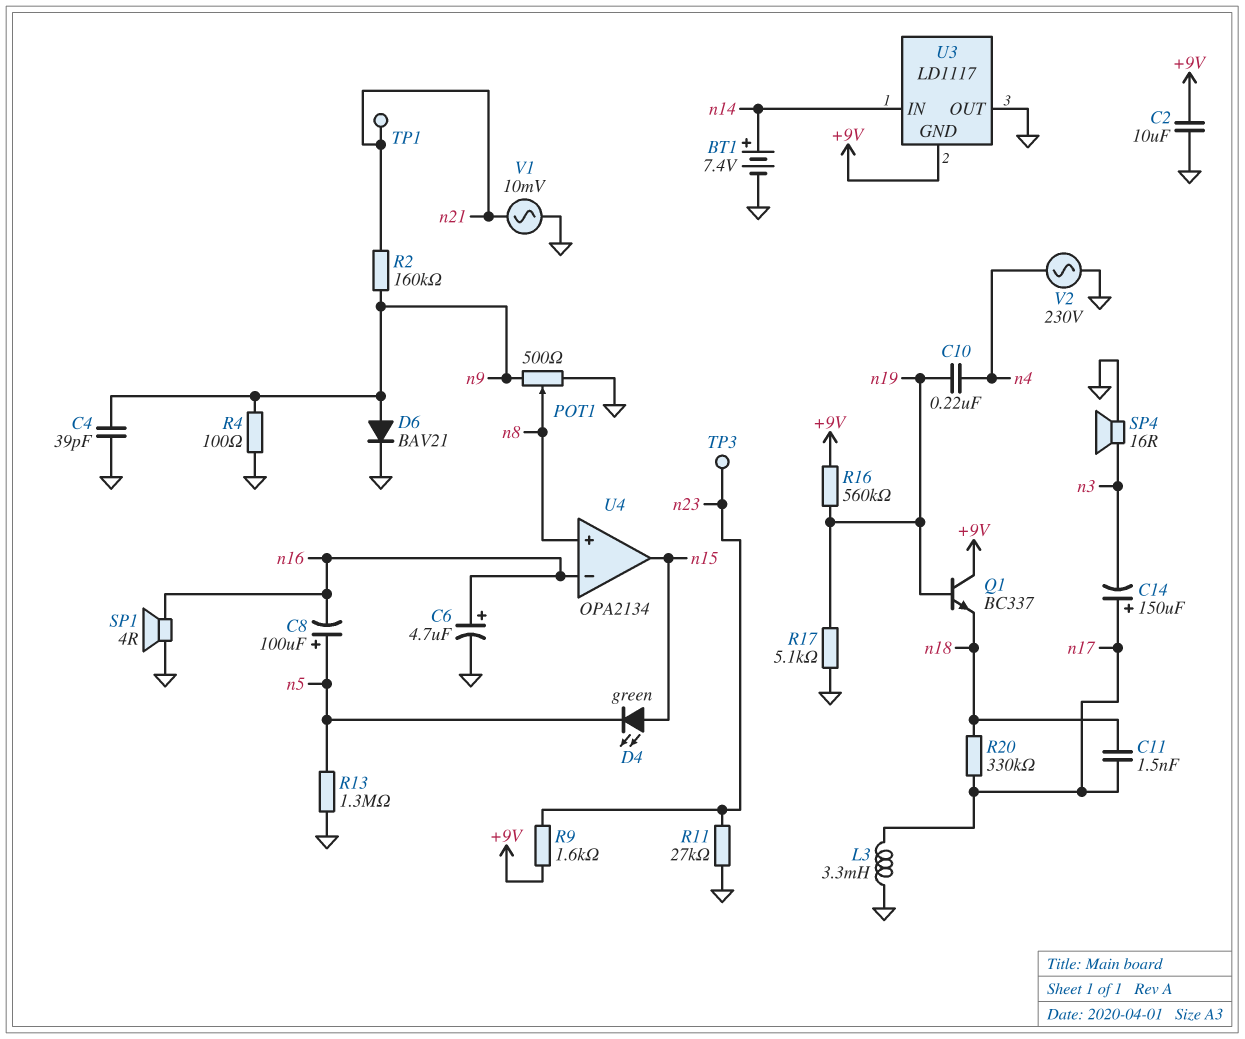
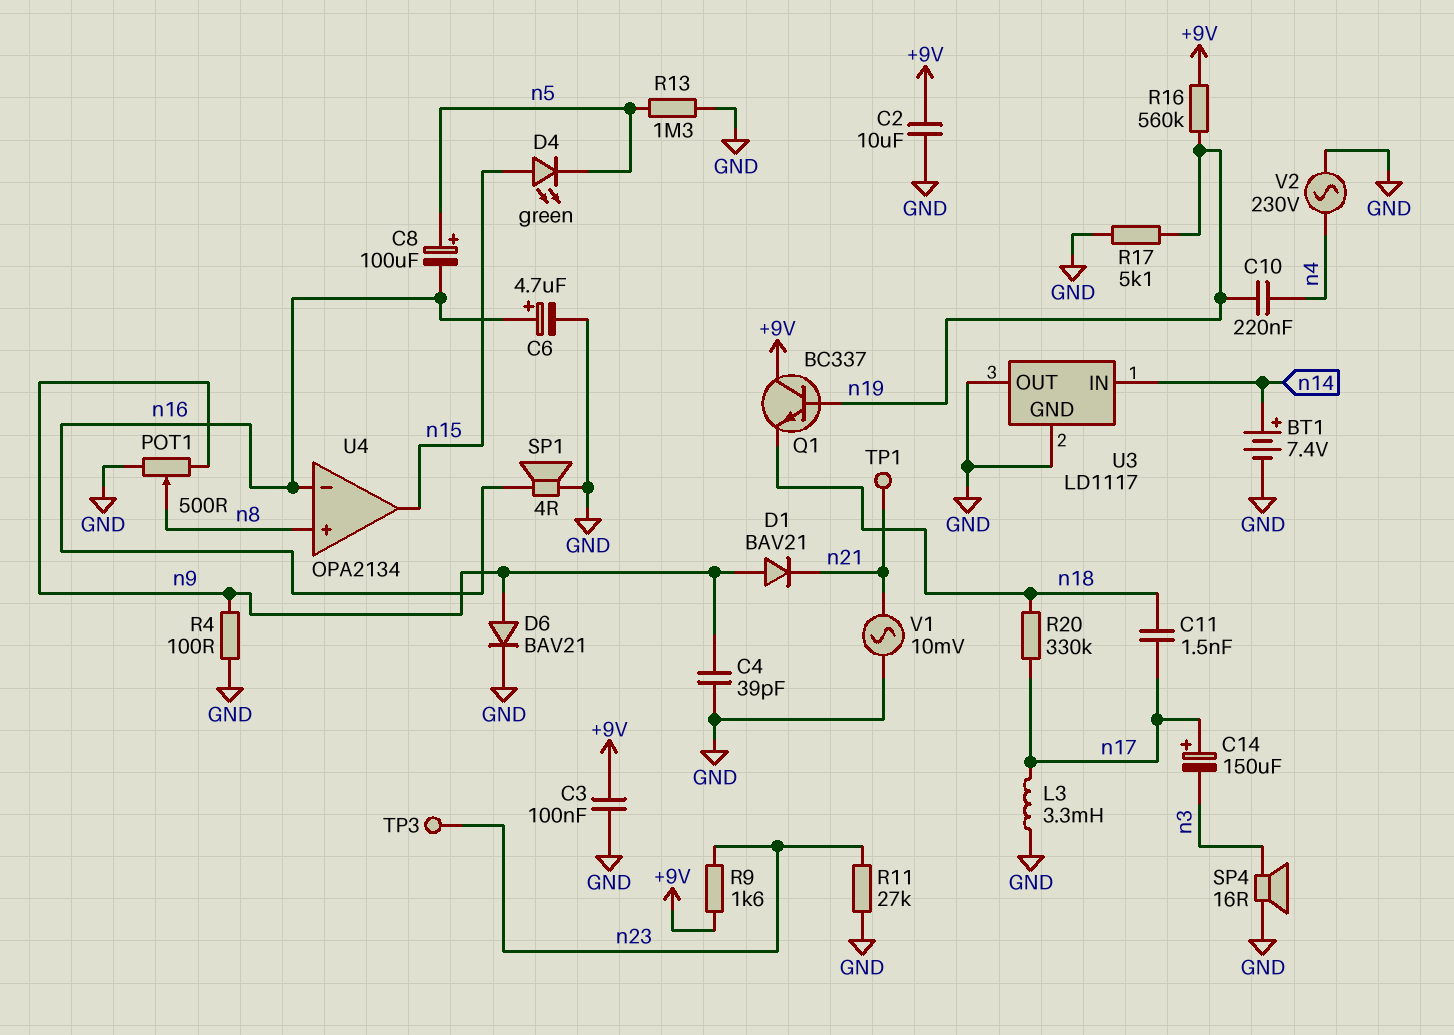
C3: none -> 100nF (+9V, GND)
D1: none -> diode BAV21 (A n9, K n21)
R2: 160k (n9, n21) -> none
U3 pin GND: +9V -> GND

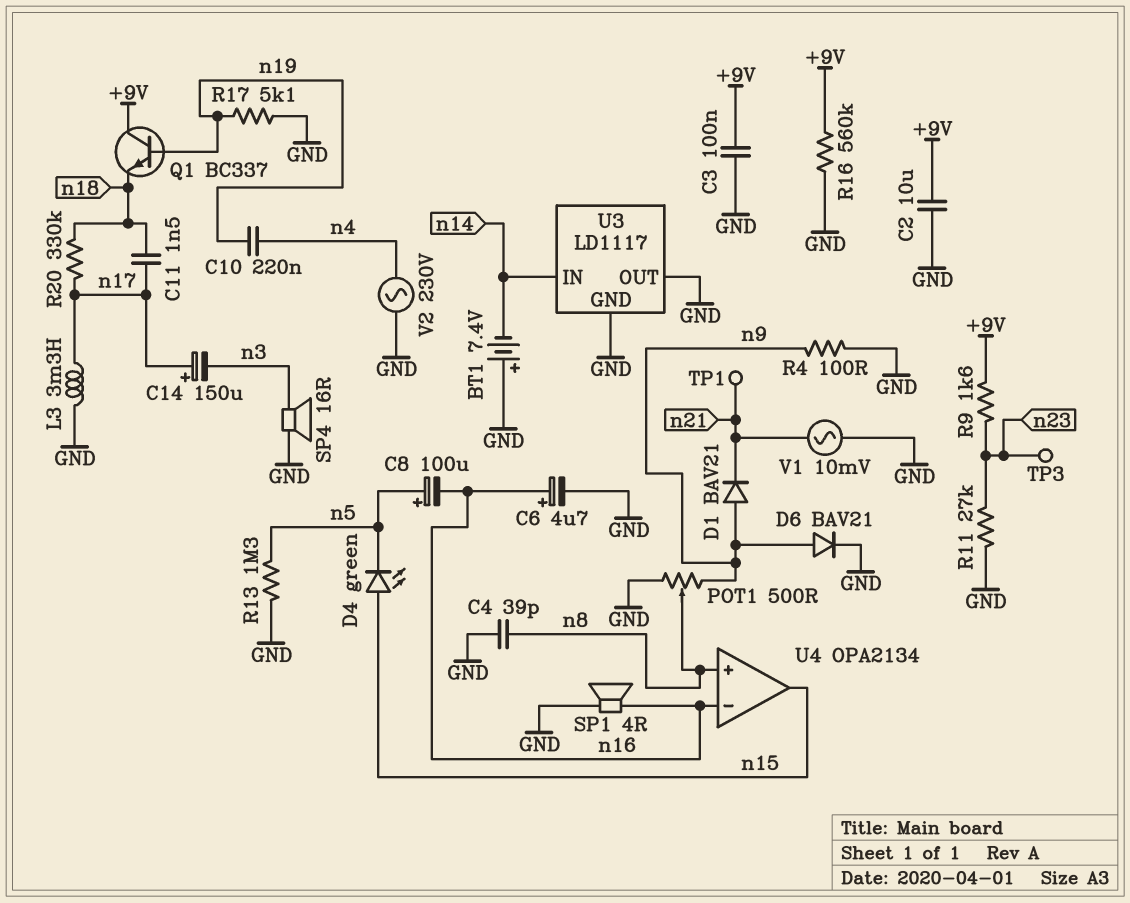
BT1: 7.4V (plus n14, minus GND) -> 7.4V (plus GND, minus n14)
C4: 39pF (GND, n9) -> 39pF (GND, n8)
R16: 560k (+9V, n19) -> 560k (+9V, GND)

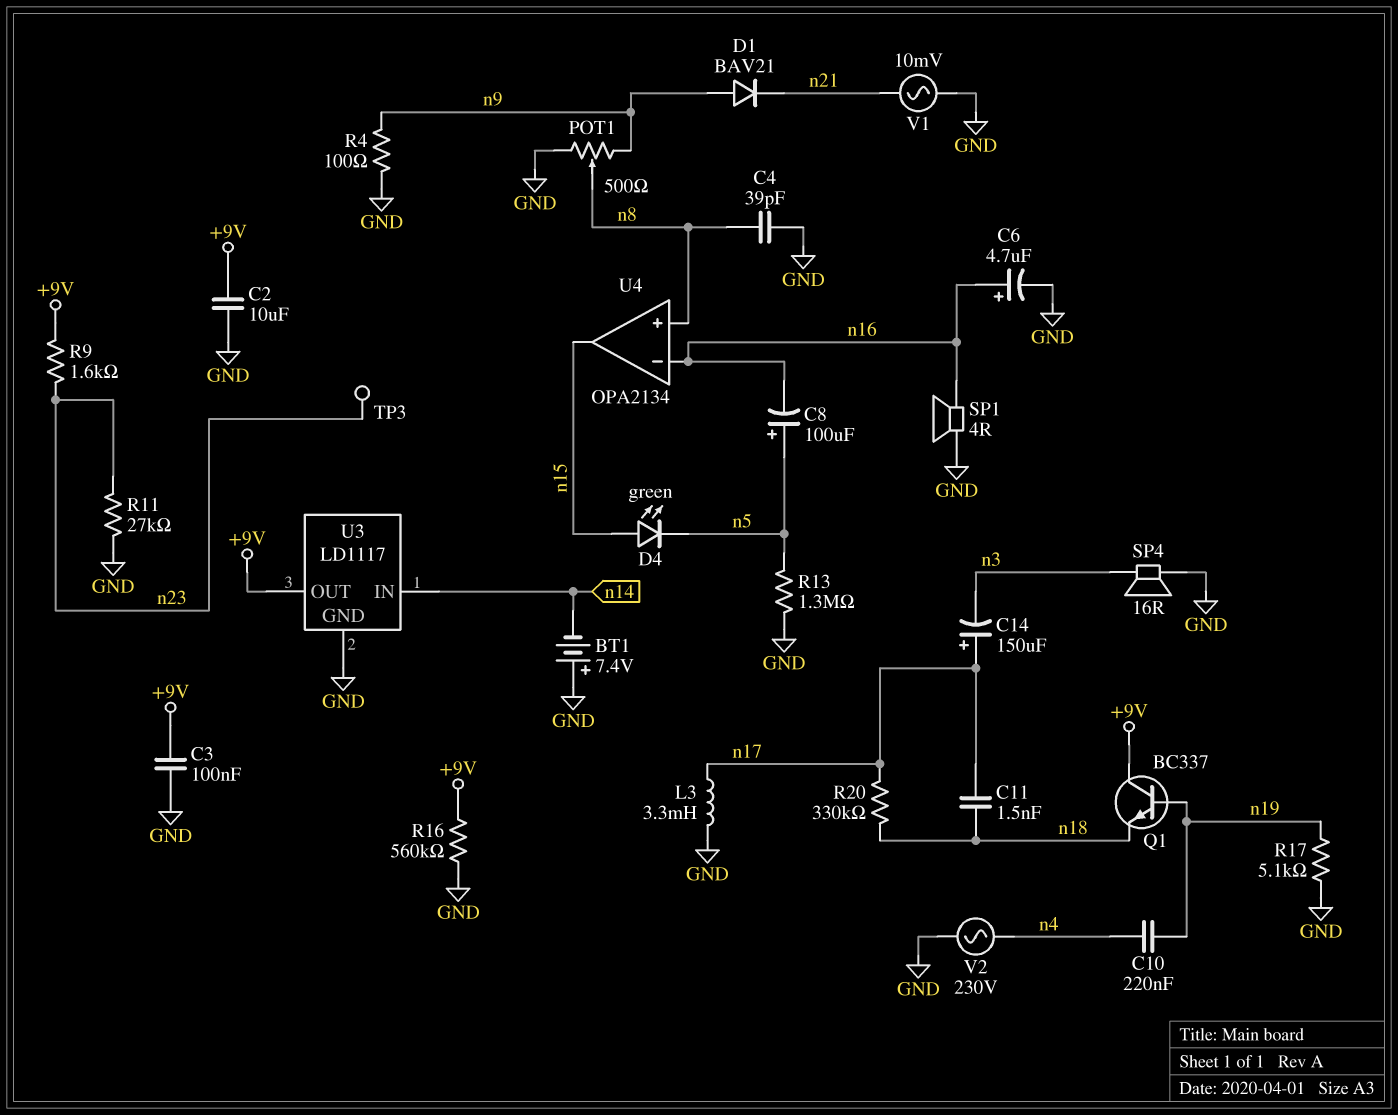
D6: diode BAV21 (A n9, K GND) -> none
TP1: test point (n21) -> none
U3 pin OUT: GND -> +9V

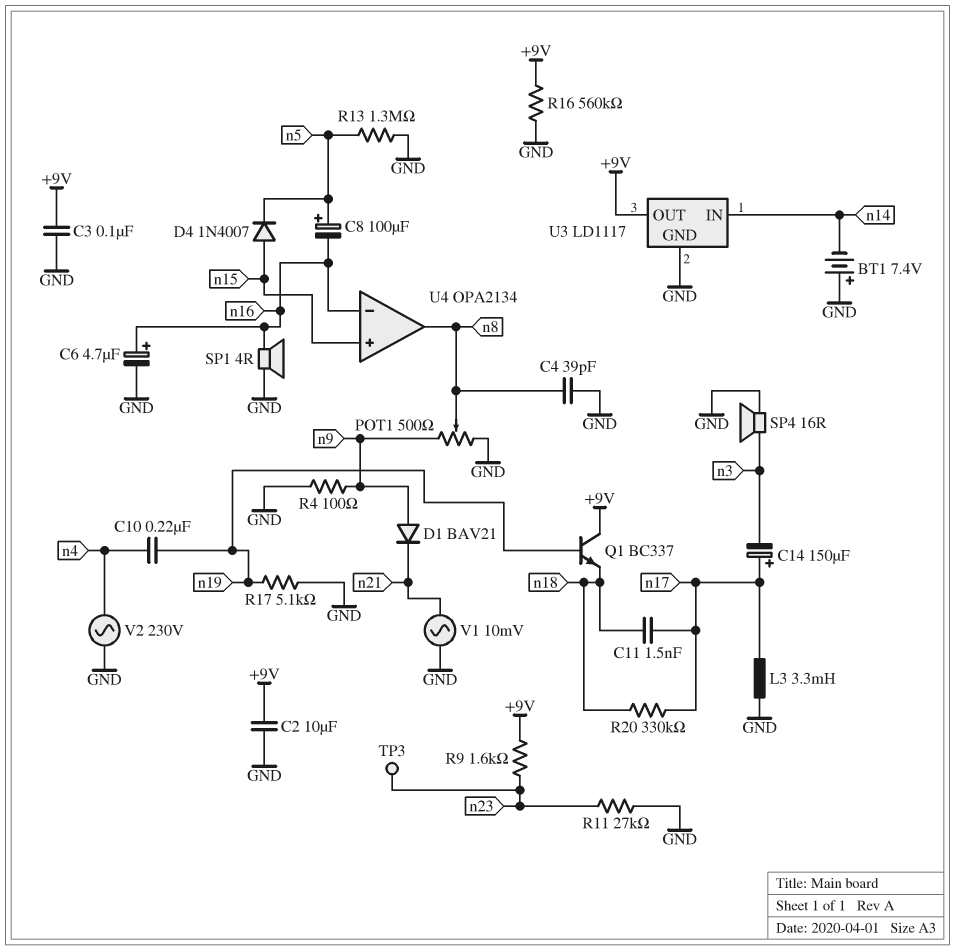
D4: LED green (A n15, K n5) -> diode 1N4007 (A n15, K n5)
U4 pin in+: n8 -> n15
U4 pin out: n15 -> n8

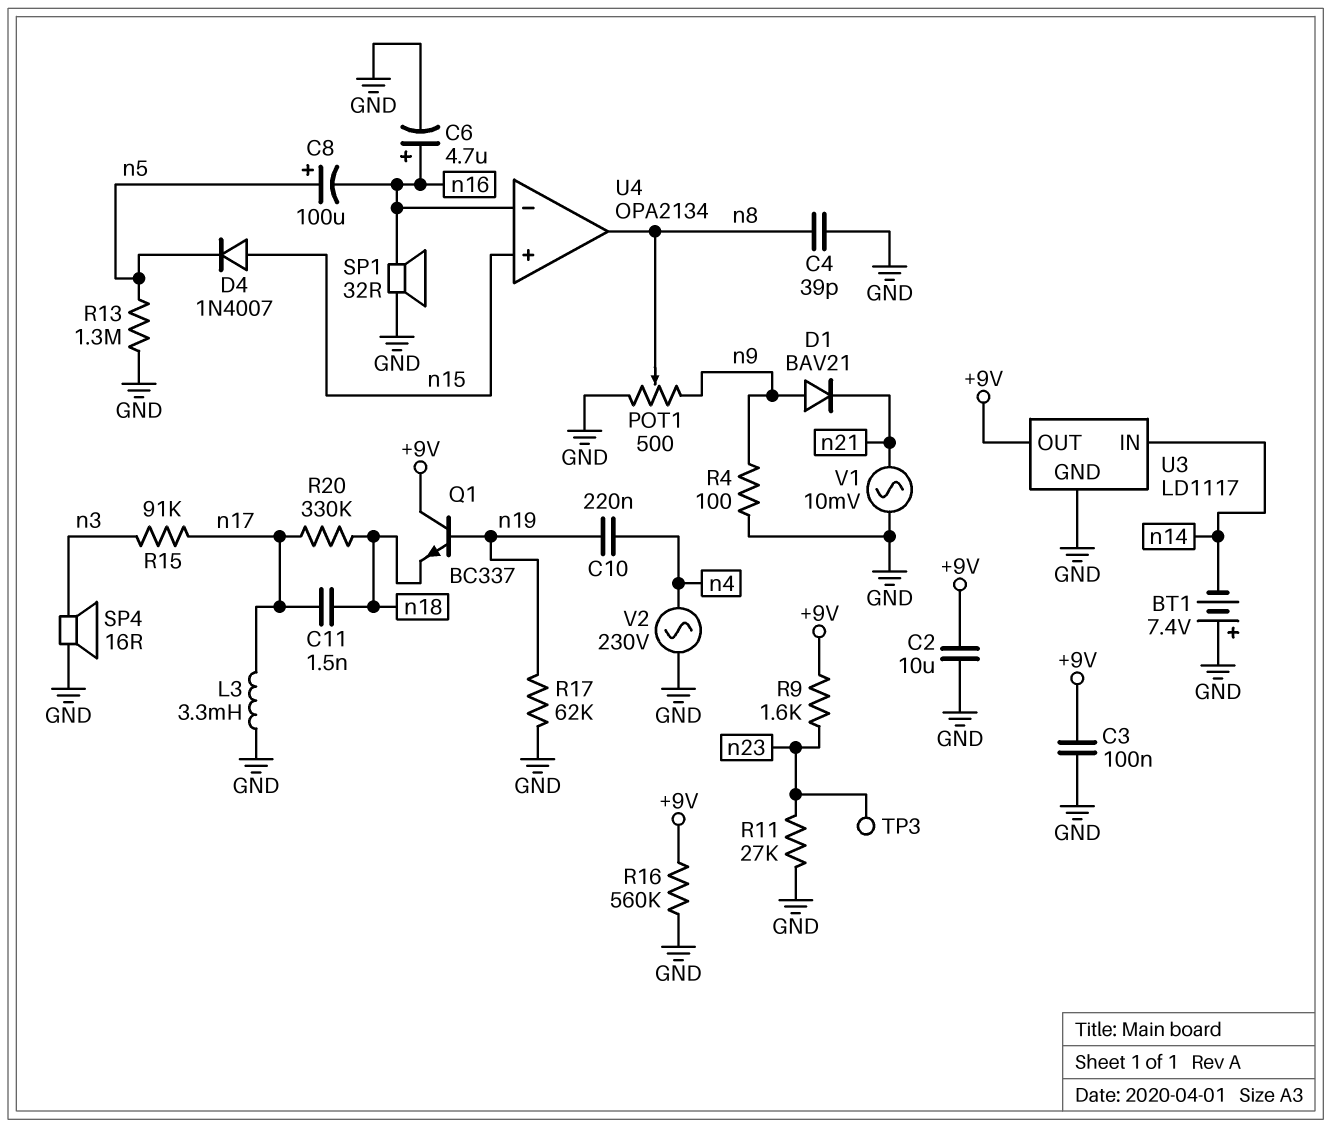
C14: 150uF (plus n17, minus n3) -> none
R15: none -> 91k (n3, n17)
R17: 5.1k (GND, n19) -> 62k (GND, n19)
SP1: speaker 4R (GND, n16) -> speaker 32R (GND, n16)

